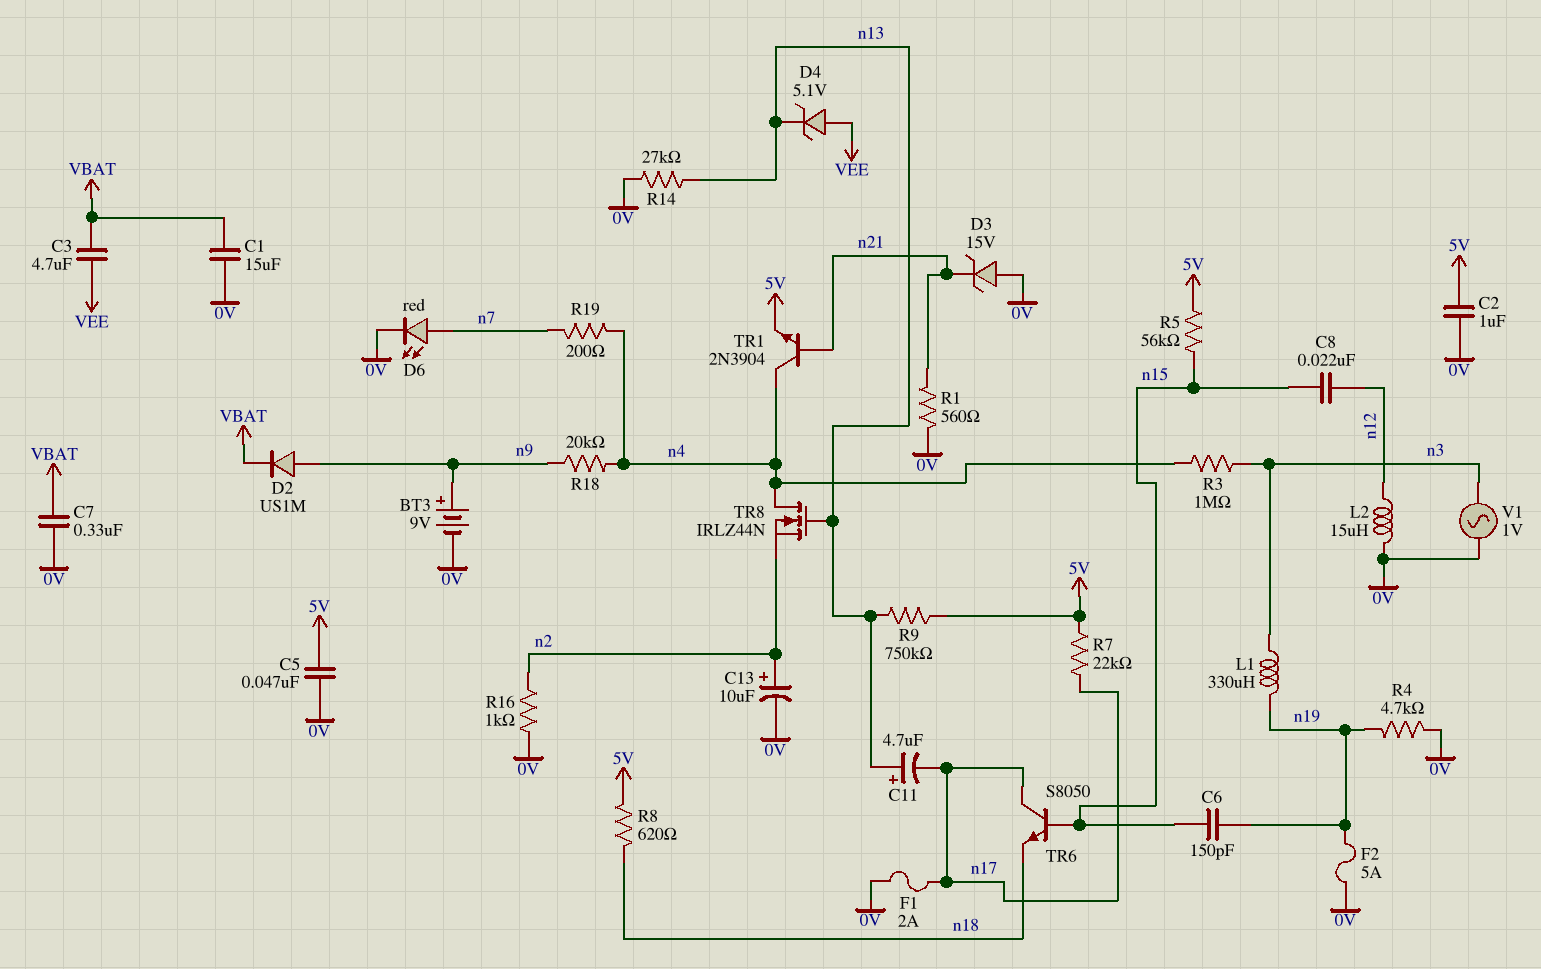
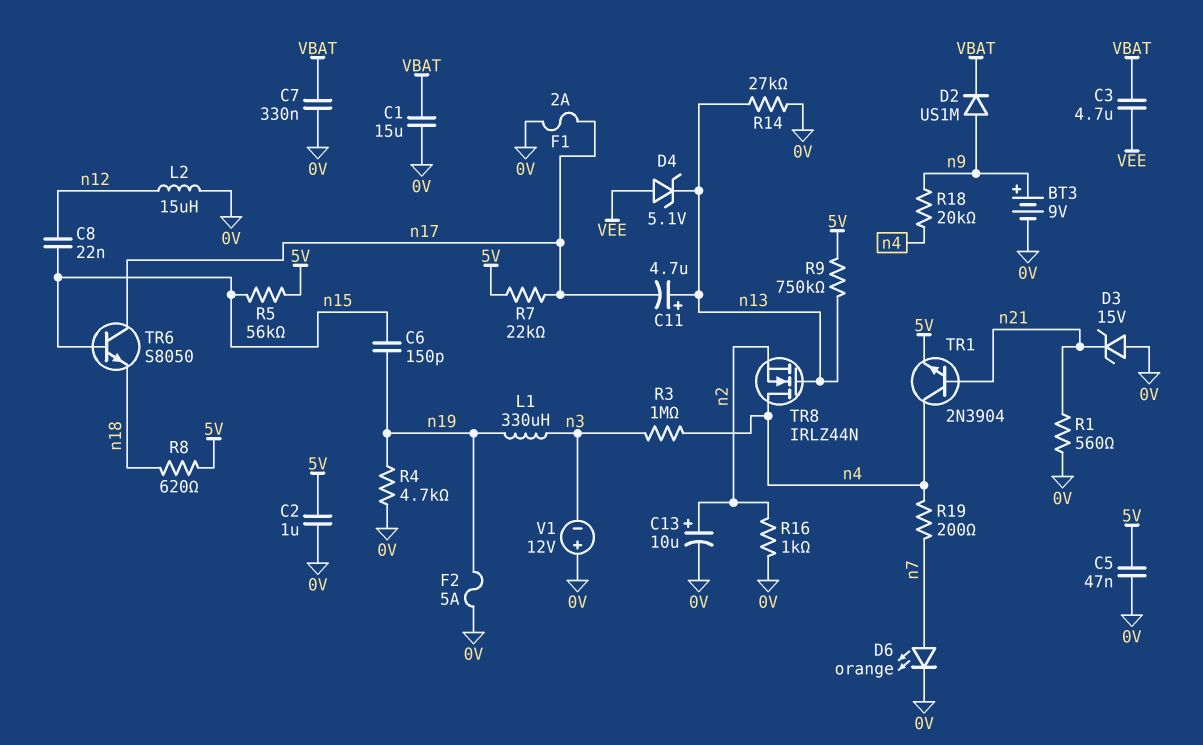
D6: LED red (A n7, K 0V) -> LED orange (A n7, K 0V)
V1: AC 1V (0V, n3) -> 12V (plus 0V, minus n3)

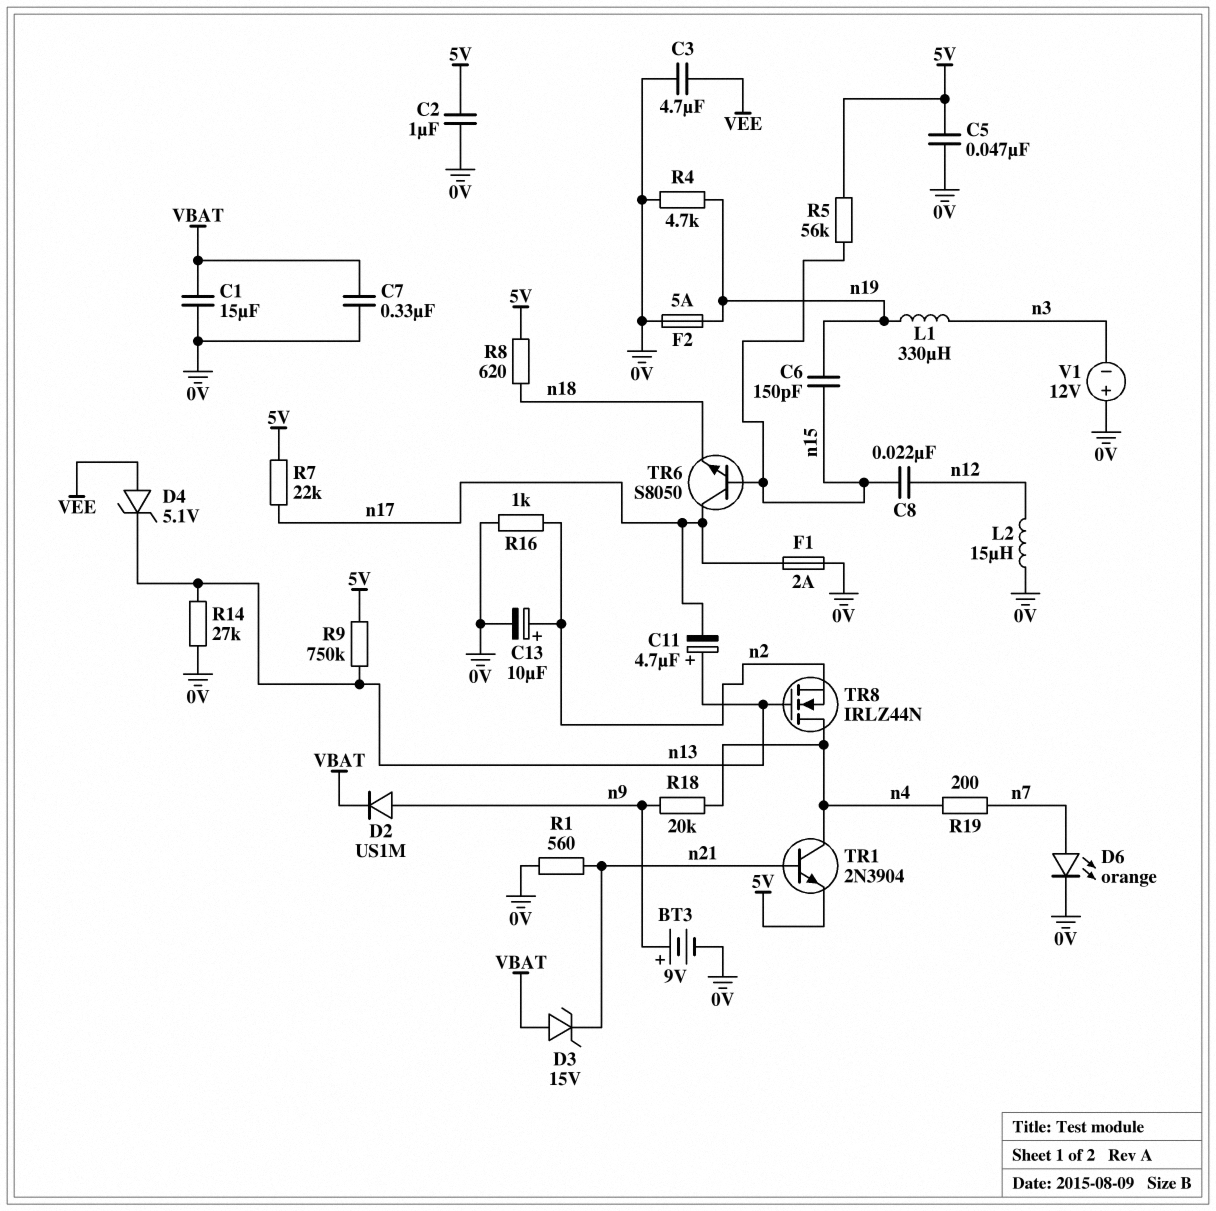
C3: 4.7uF (VBAT, VEE) -> 4.7uF (0V, VEE)
D3: zener 15V (A 0V, K n21) -> zener 15V (A VBAT, K n21)
R3: 1M (n3, n4) -> none

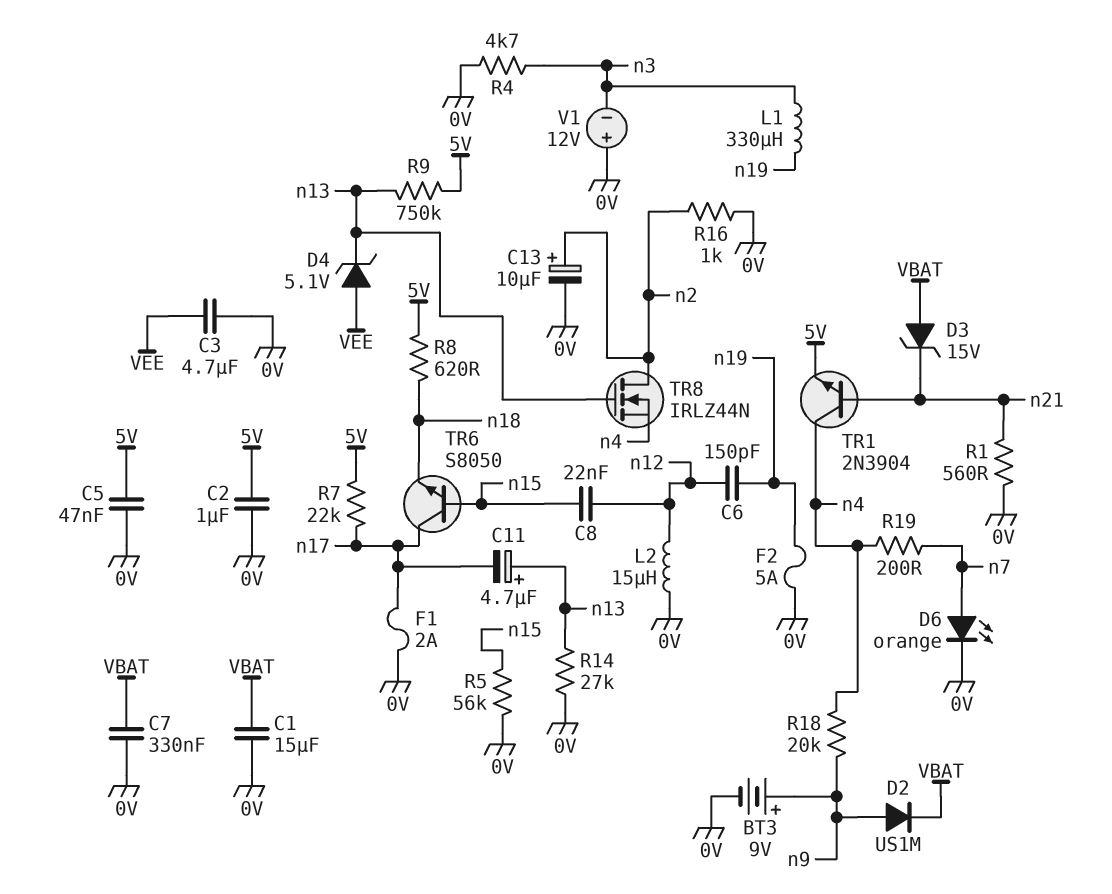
C6: 150pF (n15, n19) -> 150pF (n12, n19)
R4: 4.7k (0V, n19) -> 4.7k (0V, n3)
R5: 56k (5V, n15) -> 56k (0V, n15)
TR8: NMOS IRLZ44N (G n13, D n4, S n2) -> NMOS IRLZ44N (G n13, D n2, S n4)

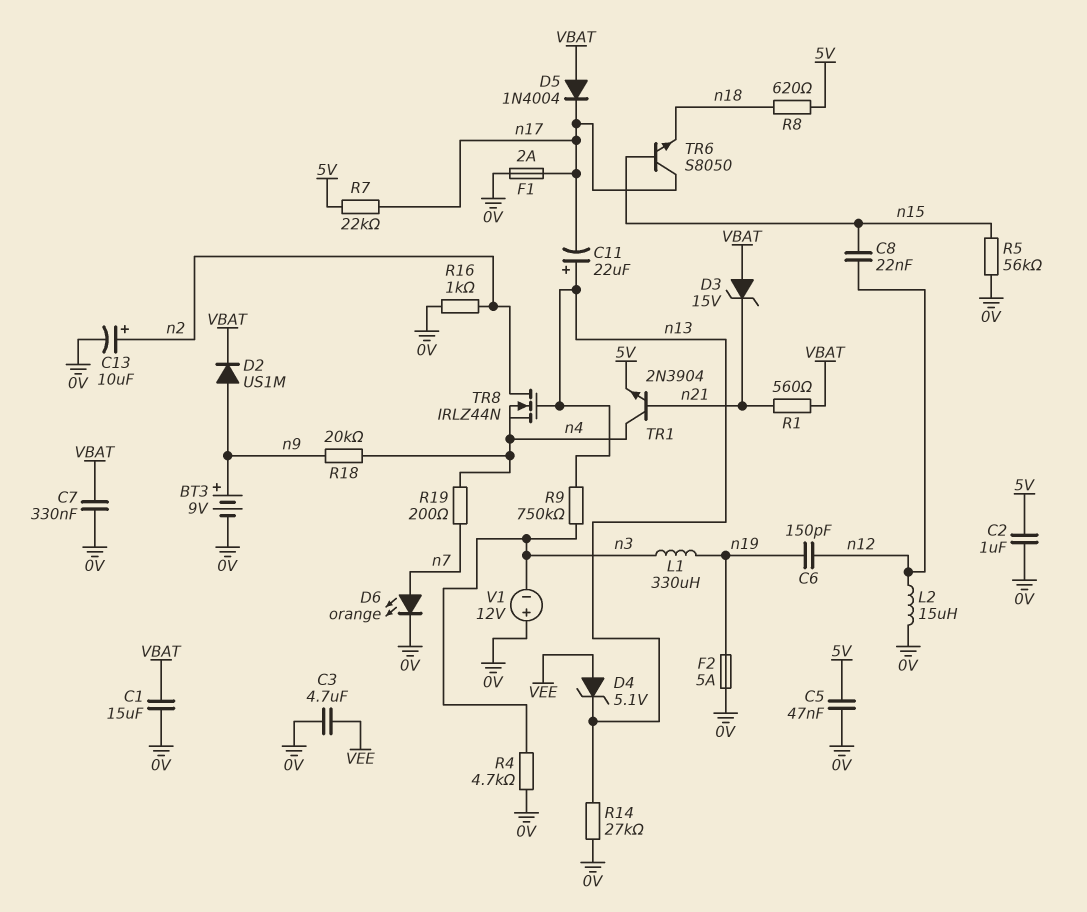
C11: 4.7uF (plus n13, minus n17) -> 22uF (plus n13, minus n17)
D5: none -> diode 1N4004 (A VBAT, K n17)
R1: 560 (0V, n21) -> 560 (VBAT, n21)
R9: 750k (5V, n13) -> 750k (n3, n13)

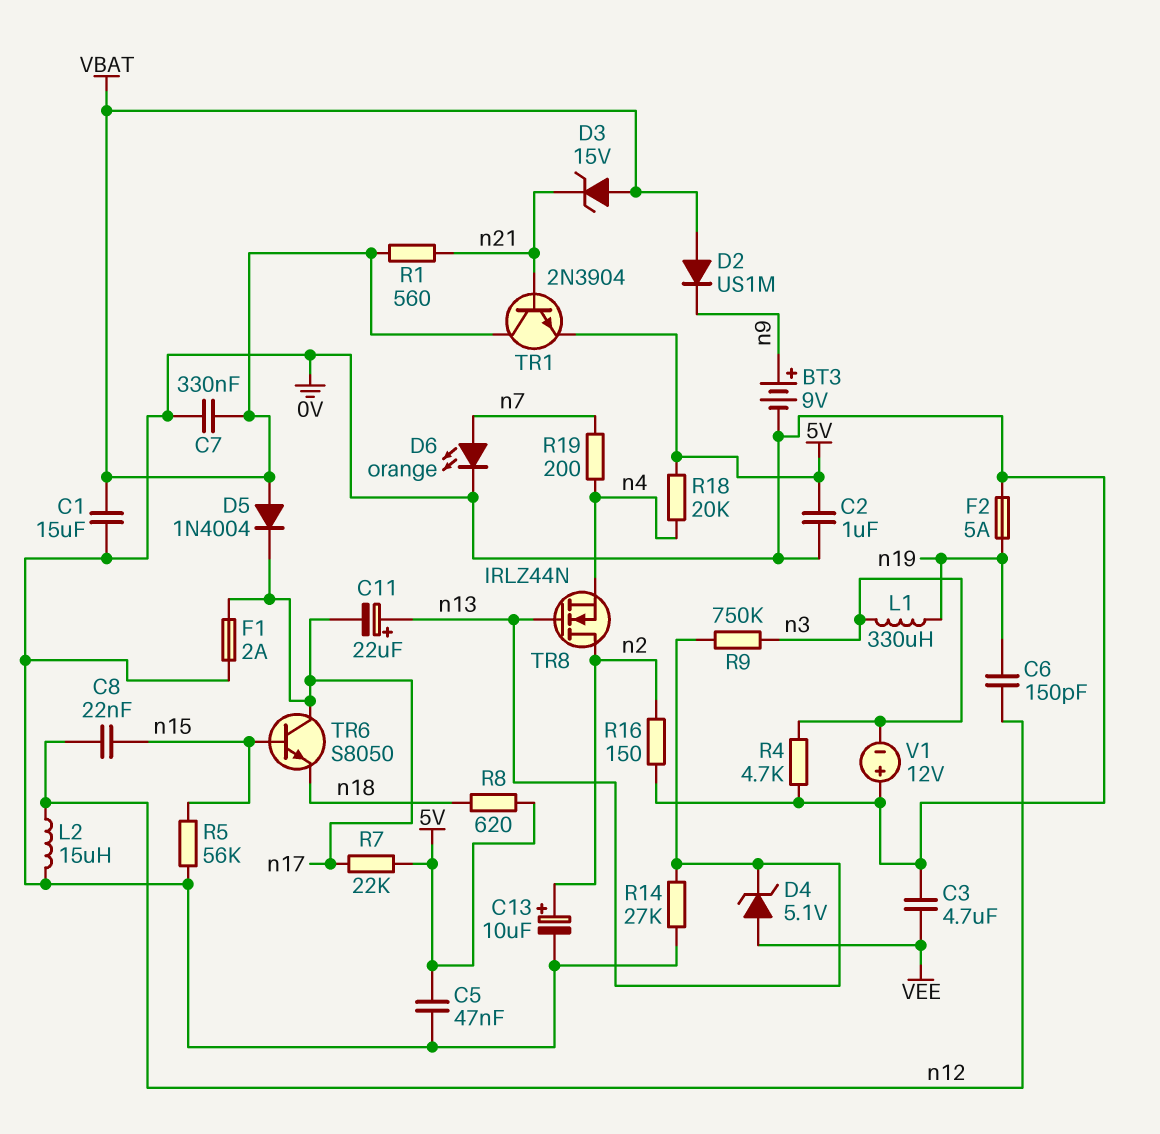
D2: diode US1M (A n9, K VBAT) -> diode US1M (A VBAT, K n9)
R16: 1k (0V, n2) -> 150 (0V, n2)
R18: 20k (n4, n9) -> 20k (5V, n4)
TR1: NPN 2N3904 (B n21, C n4, E 5V) -> NPN 2N3904 (B n21, C VBAT, E 5V)

